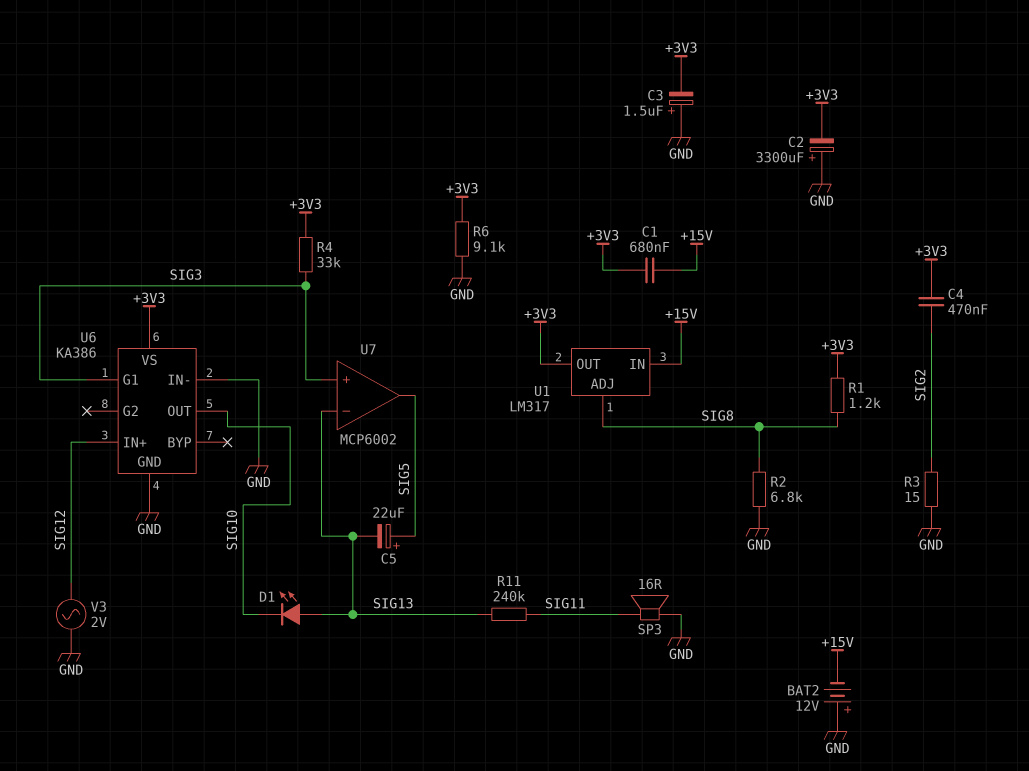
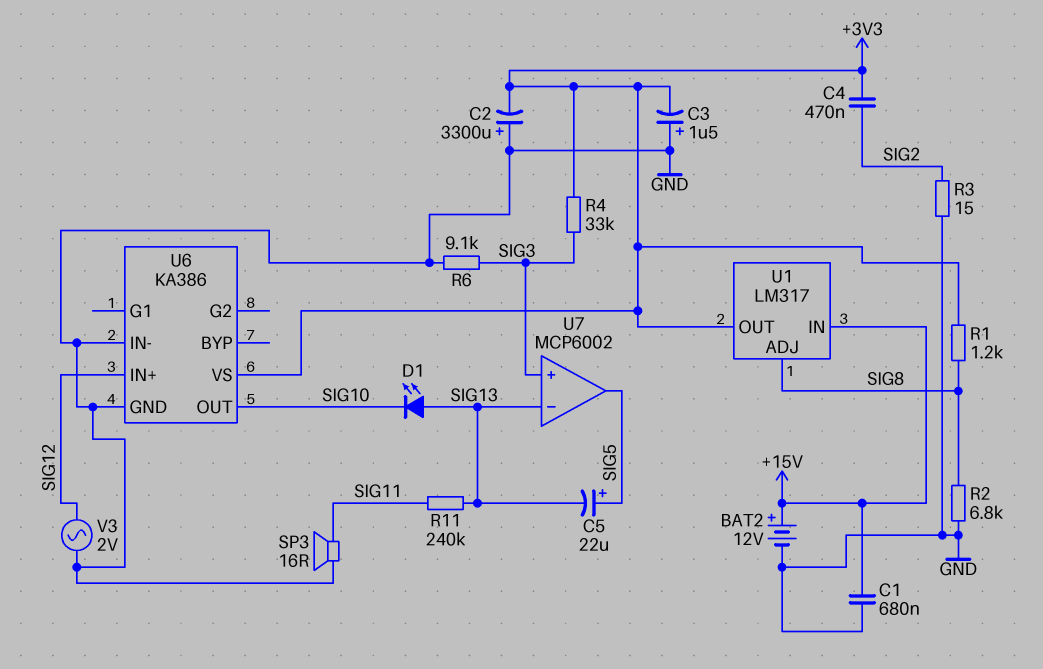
BAT2: 12V (plus GND, minus +15V) -> 12V (plus +15V, minus GND)
C1: 680nF (+3V3, +15V) -> 680nF (+15V, GND)
R6: 9.1k (+3V3, GND) -> 9.1k (GND, SIG3)
U6 pin G1: SIG3 -> none

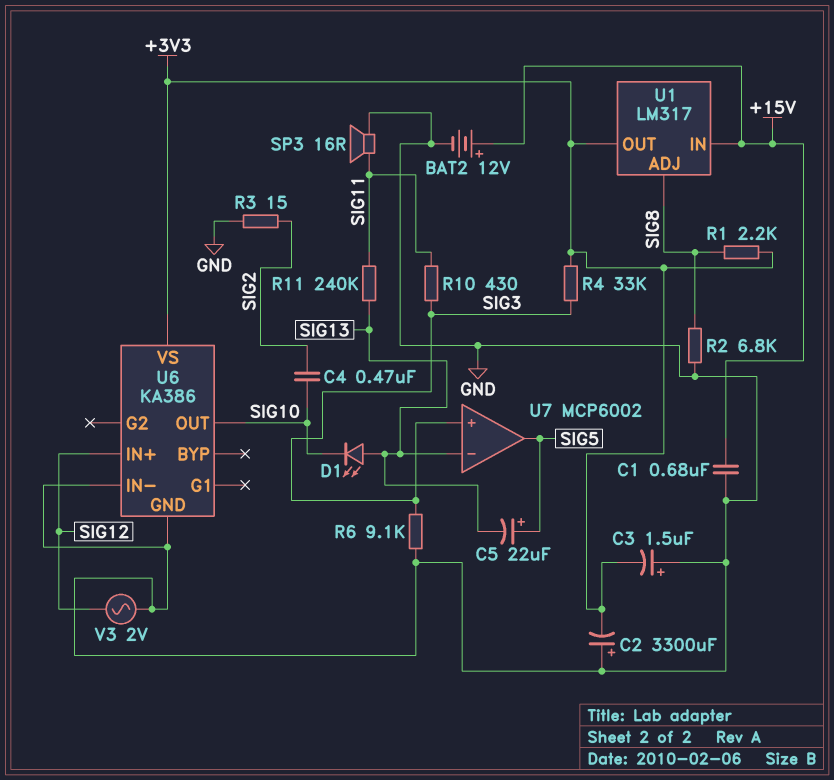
C4: 470nF (+3V3, SIG2) -> 470nF (SIG2, SIG10)
R1: 1.2k (+3V3, SIG8) -> 2.2k (+3V3, SIG8)
R10: none -> 430 (SIG3, SIG11)

